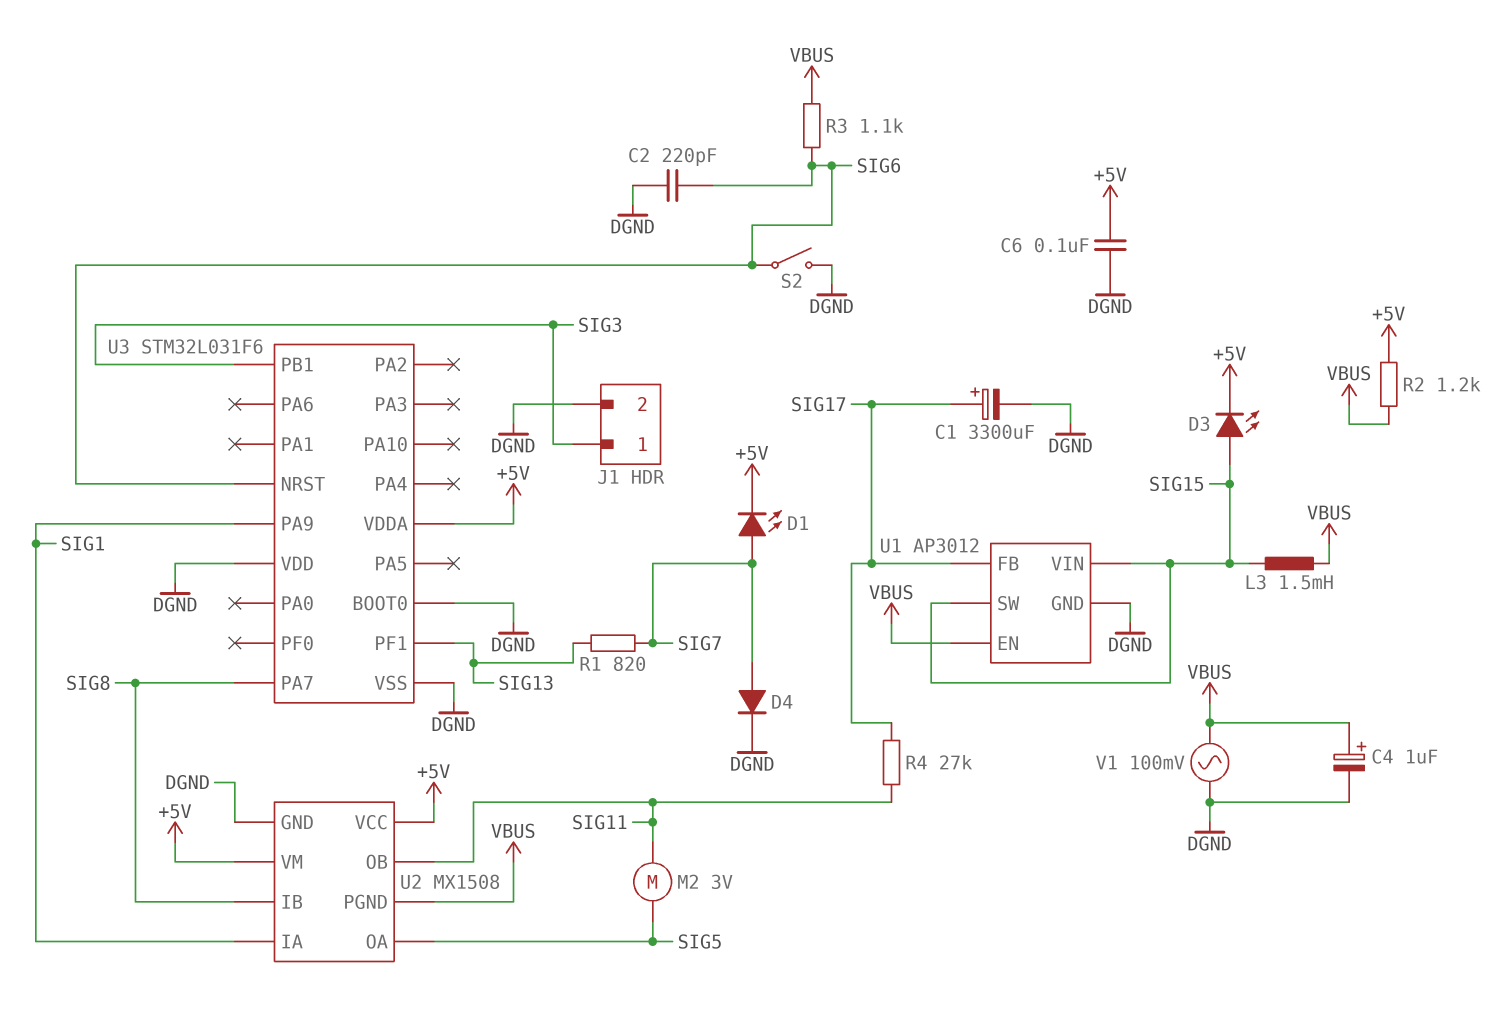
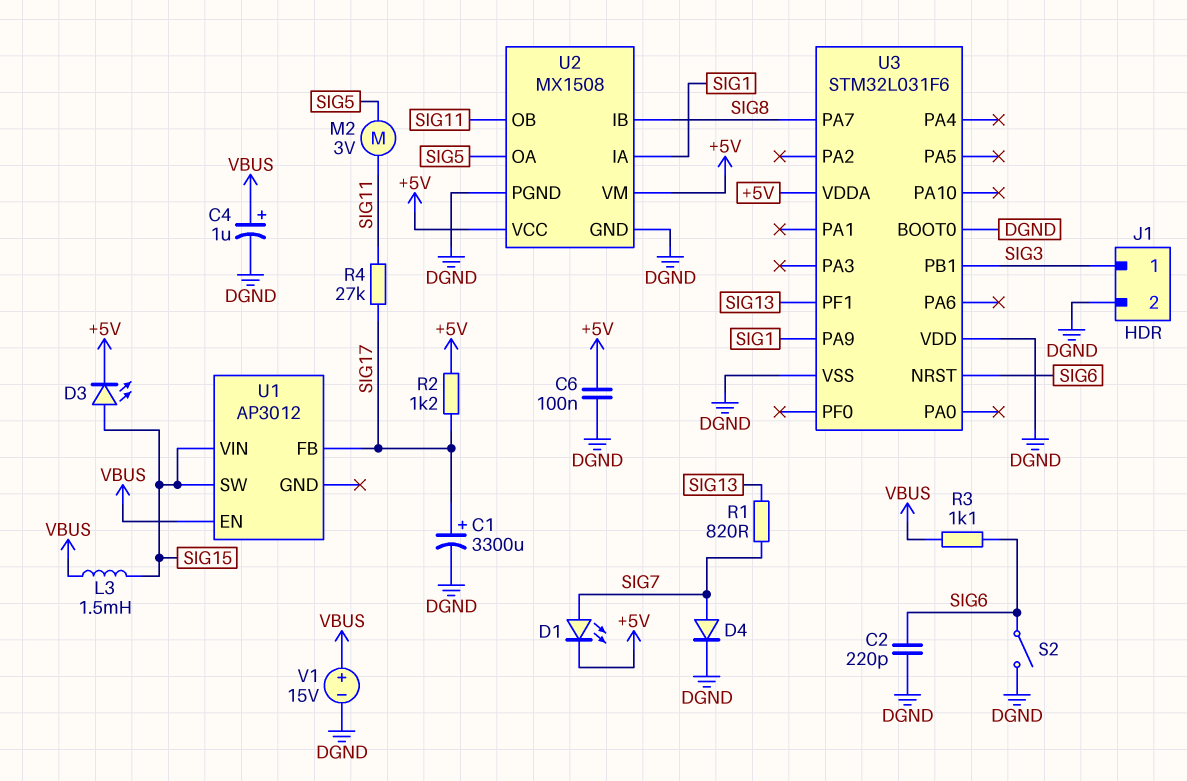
R2: 1.2k (+5V, VBUS) -> 1.2k (+5V, SIG17)
U1 pin GND: DGND -> none
U2 pin PGND: VBUS -> DGND
V1: AC 100mV (DGND, VBUS) -> 15V (plus VBUS, minus DGND)

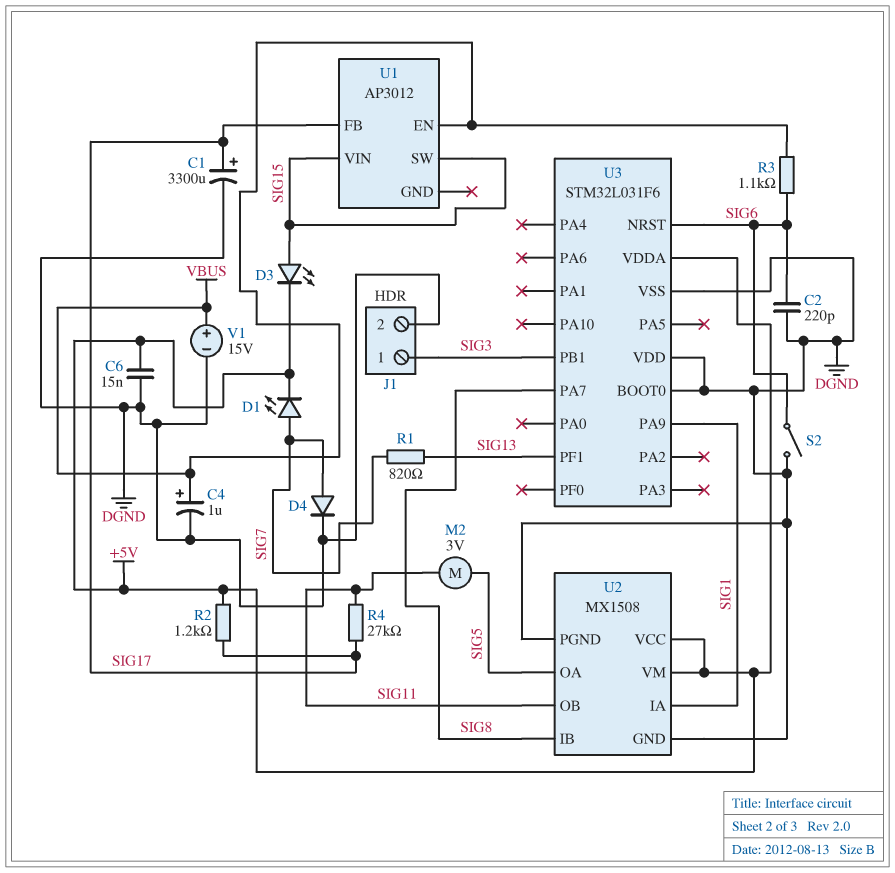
C6: 100nF (+5V, DGND) -> 15nF (+5V, DGND)
L3: 1.5mH (SIG15, VBUS) -> none

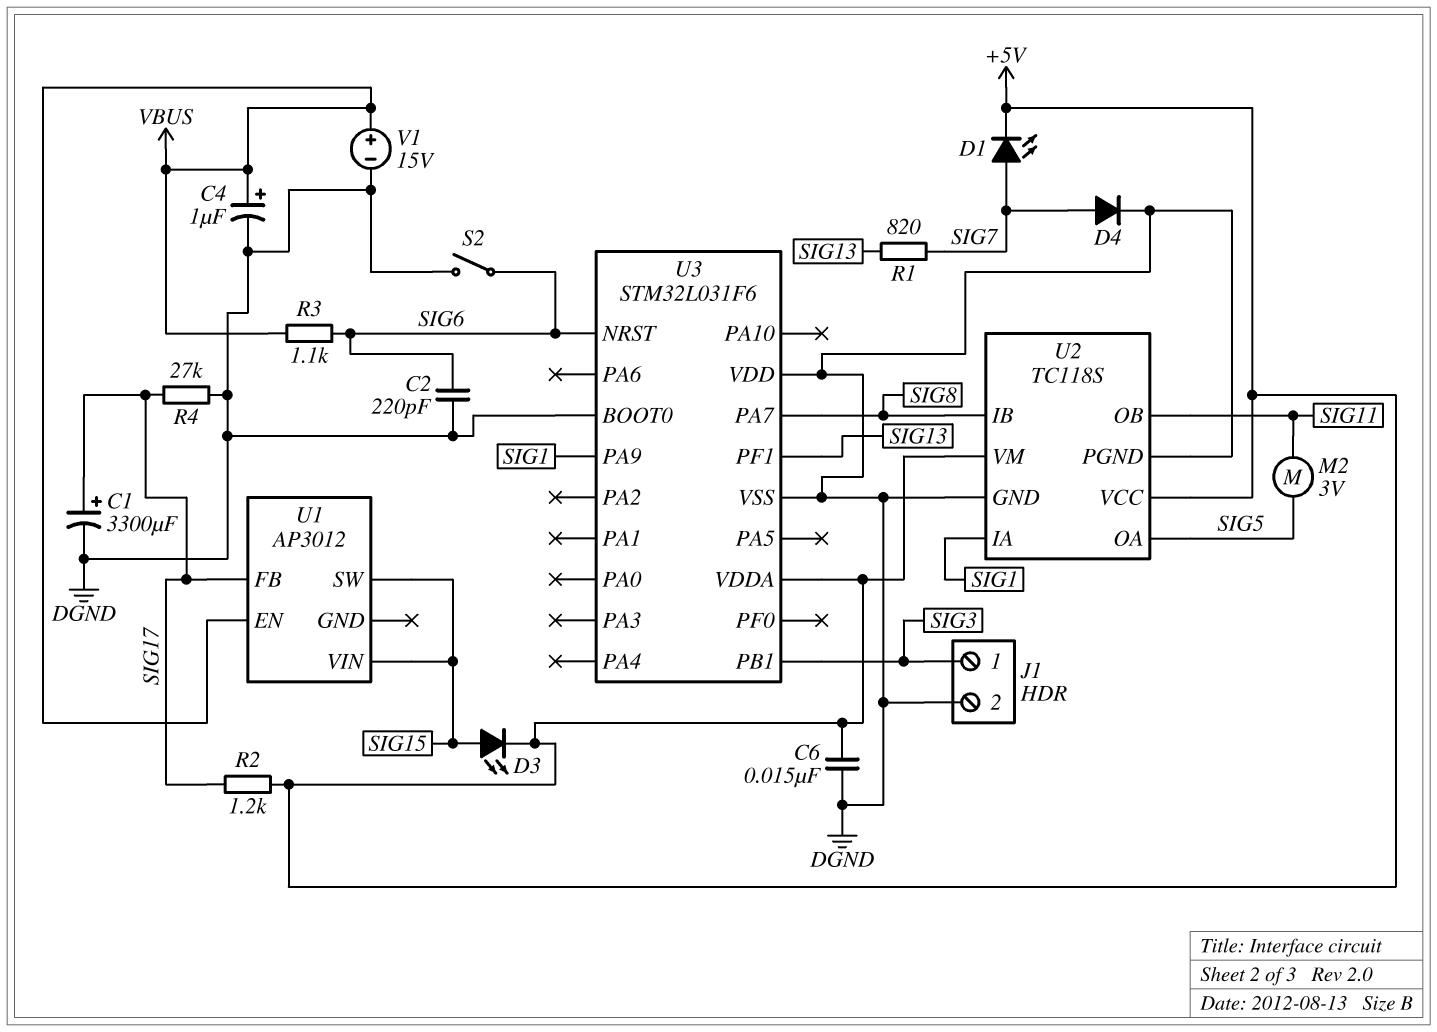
R4: 27k (SIG11, SIG17) -> 27k (DGND, SIG17)
U2: MX1508 -> TC118S

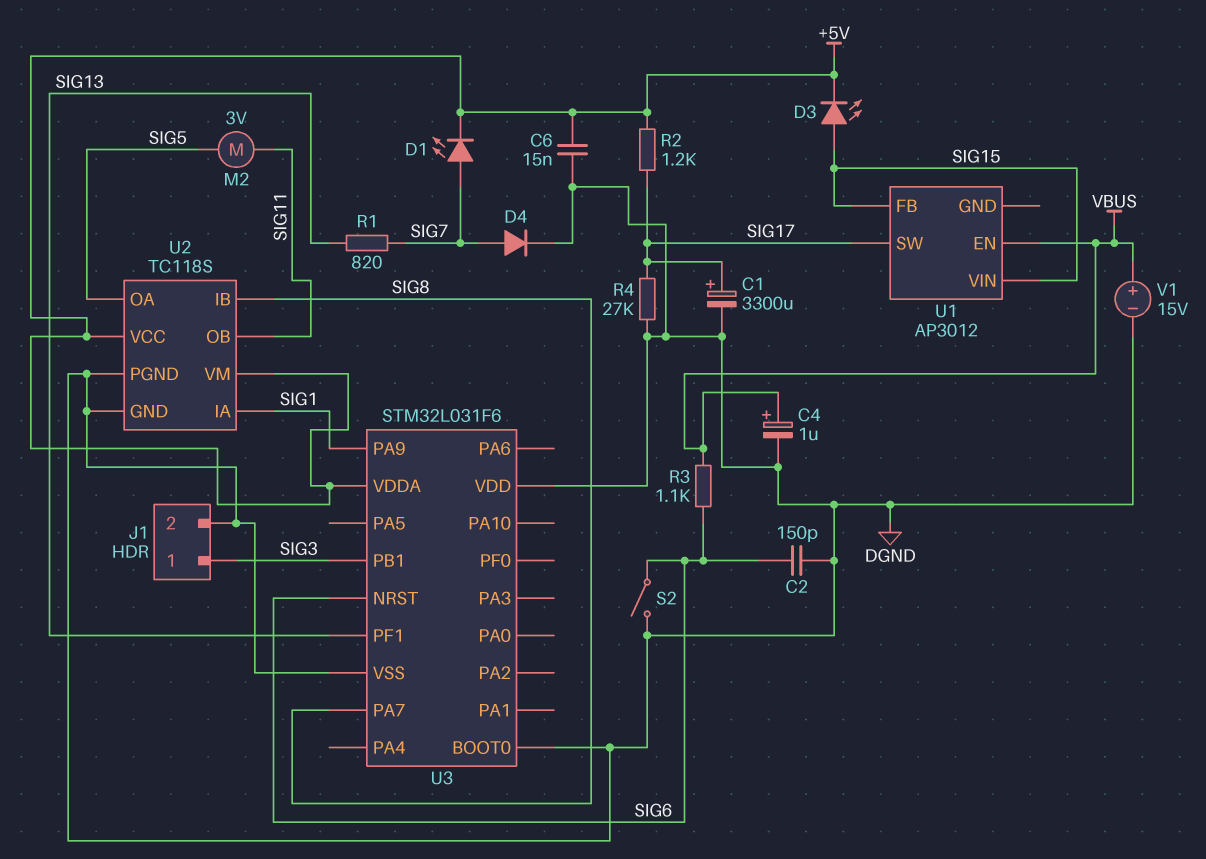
C2: 220pF (DGND, SIG6) -> 150pF (DGND, SIG6)
U1 pin FB: SIG17 -> SIG15
U1 pin SW: SIG15 -> SIG17

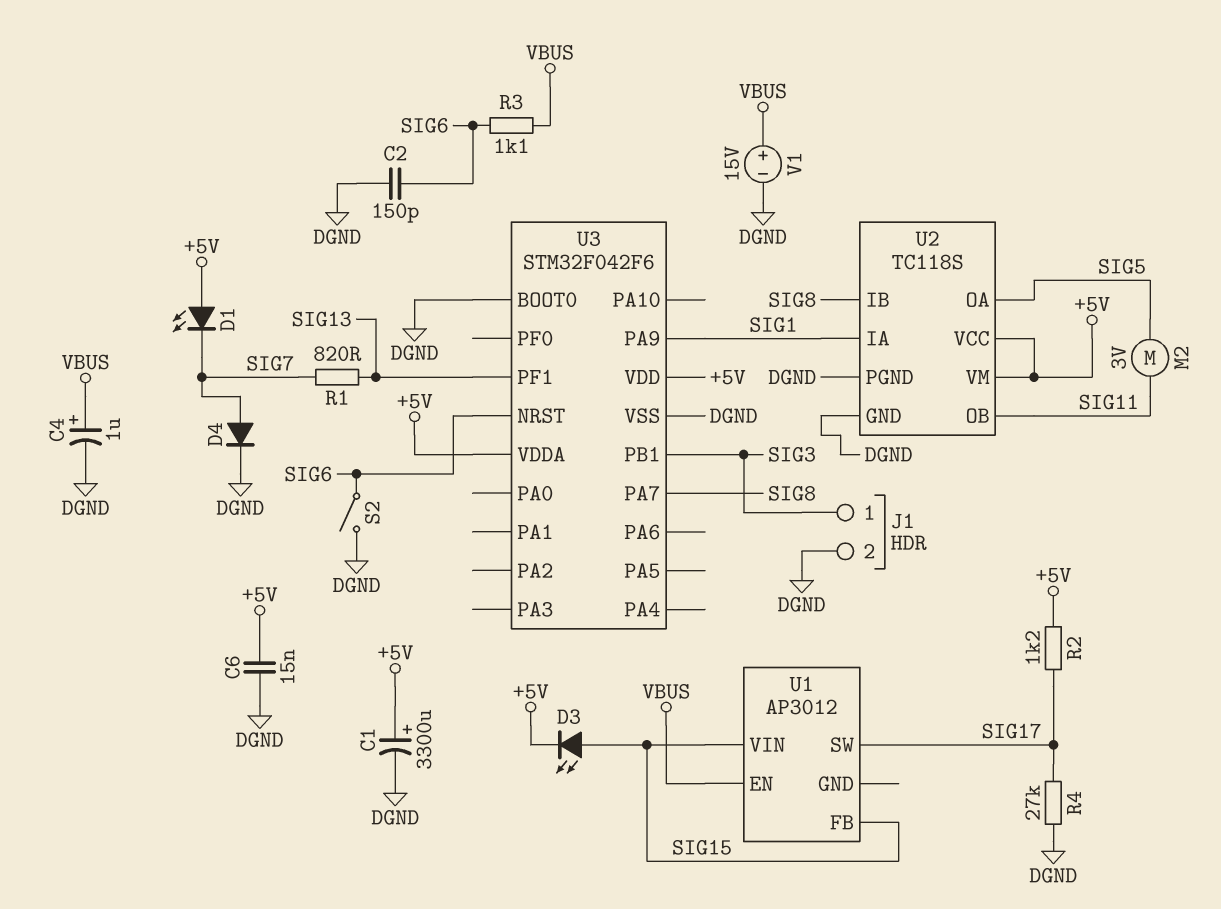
C1: 3300uF (plus SIG17, minus DGND) -> 3300uF (plus +5V, minus DGND)
D1: LED (A SIG7, K +5V) -> LED (A +5V, K SIG7)
U3: STM32L031F6 -> STM32F042F6
U3 pin VDD: DGND -> +5V

